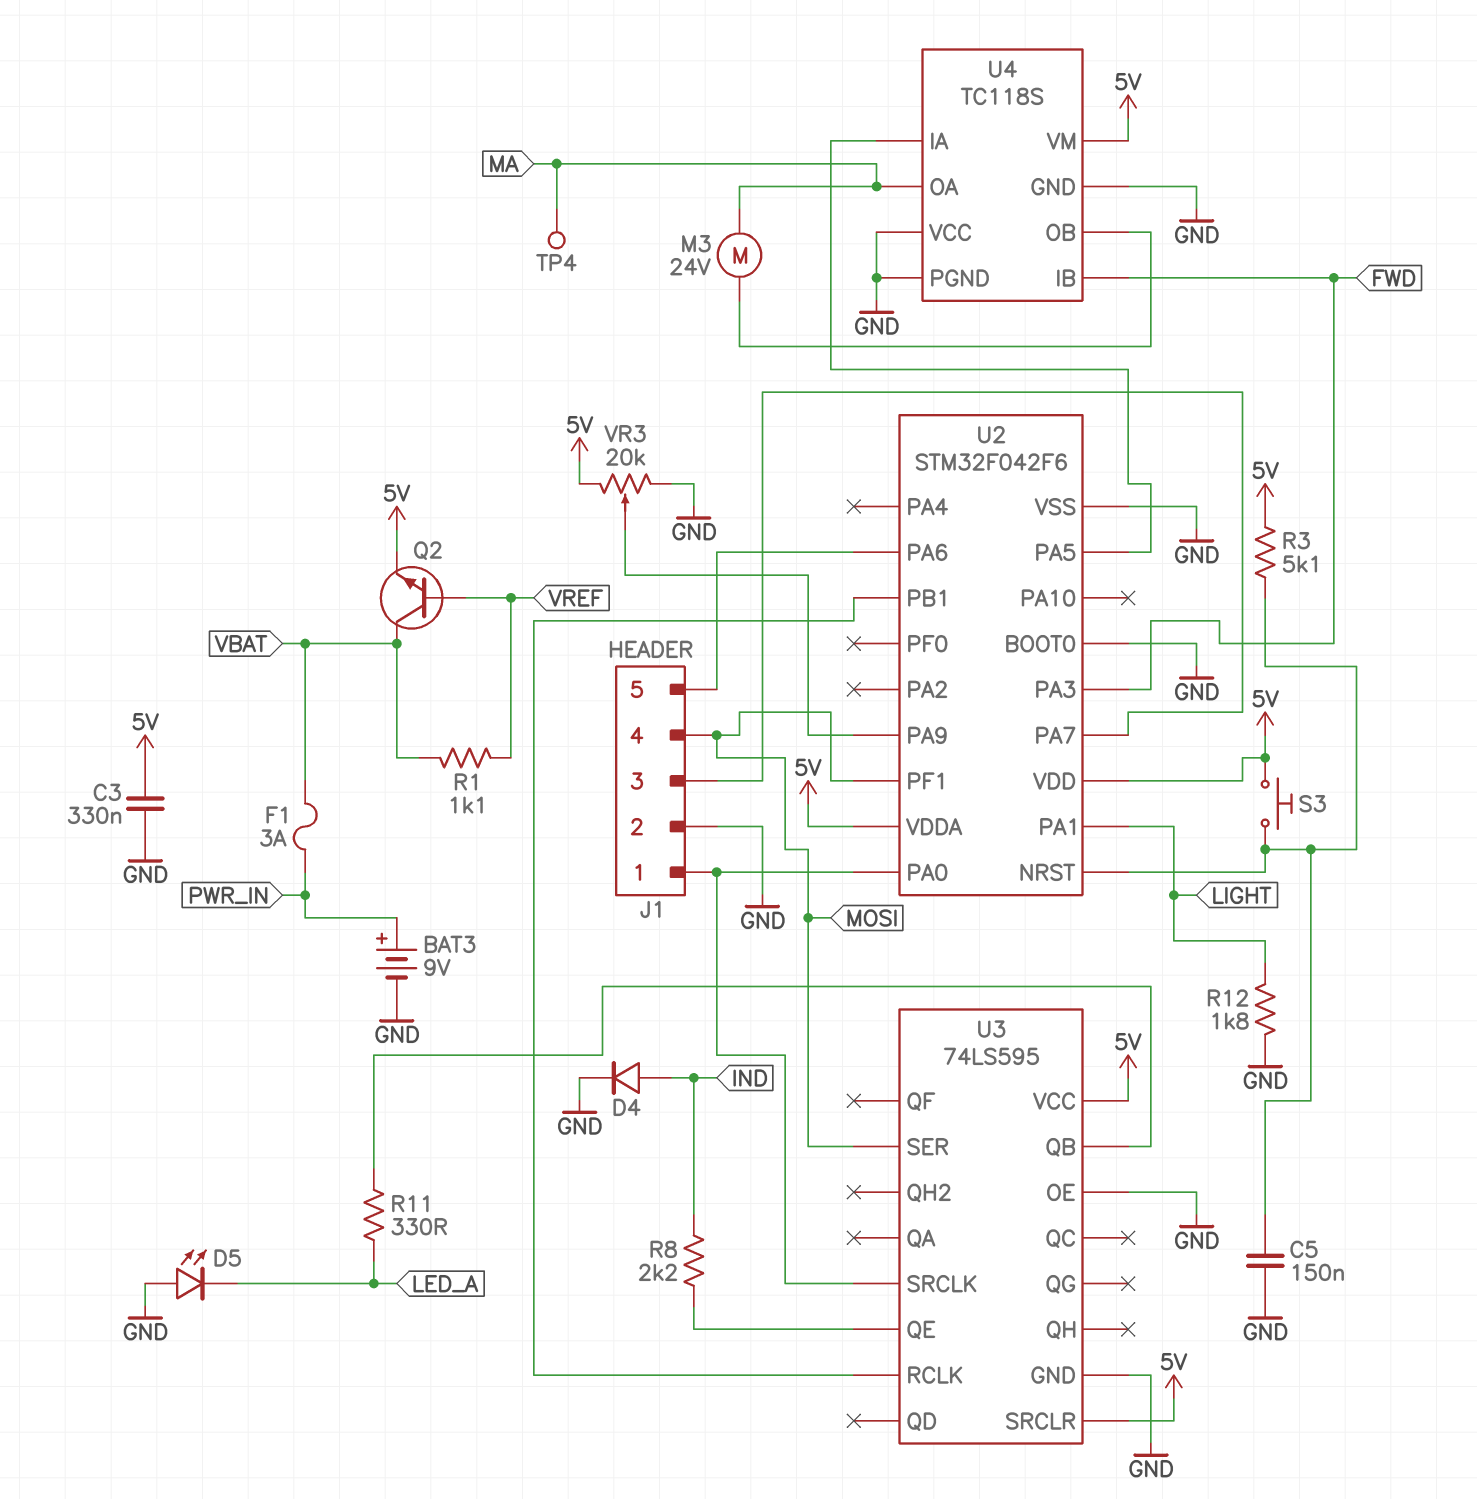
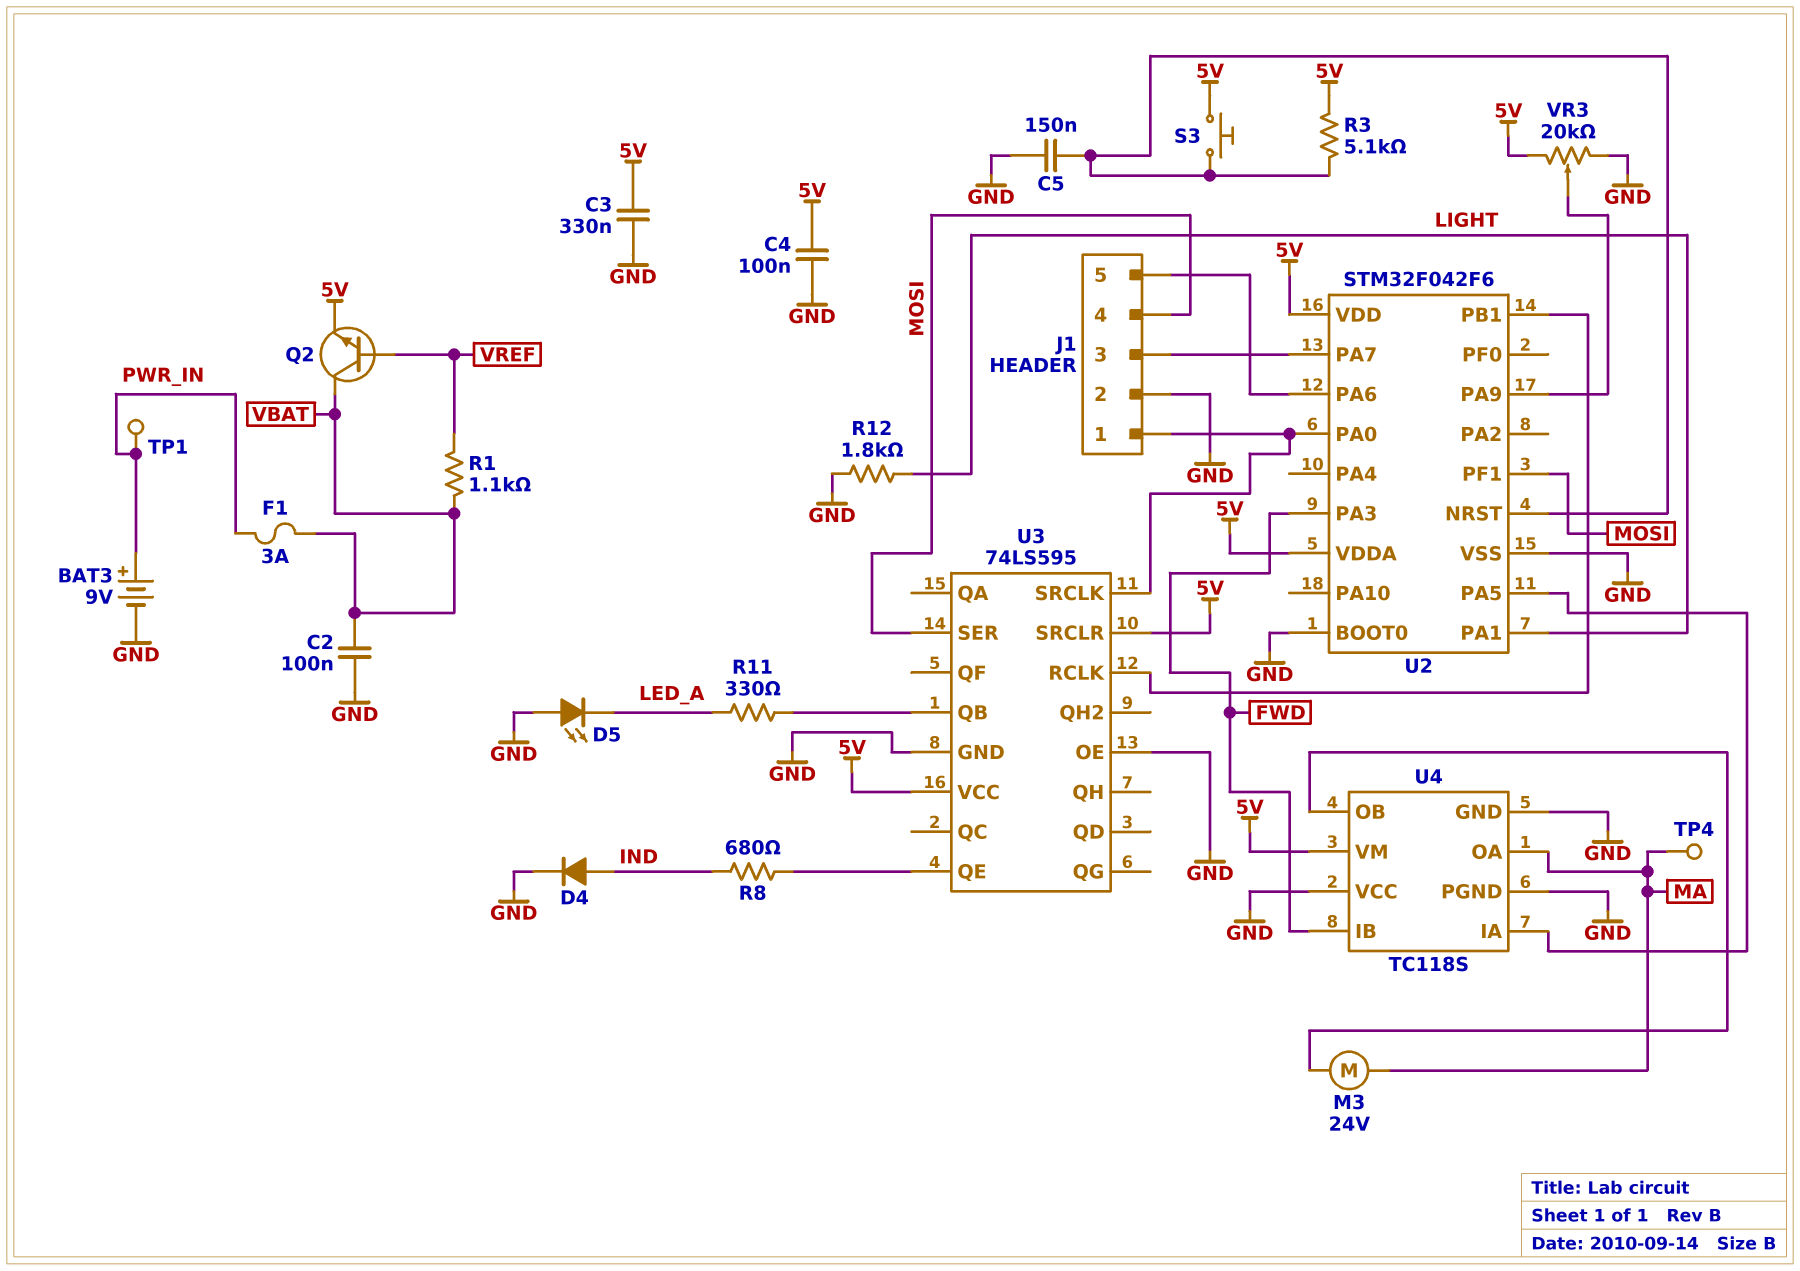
C2: none -> 100nF (GND, VBAT)
C4: none -> 100nF (5V, GND)
R8: 2.2k (IND, U3/QE) -> 680 (IND, U3/QE)
TP1: none -> test point (PWR_IN)

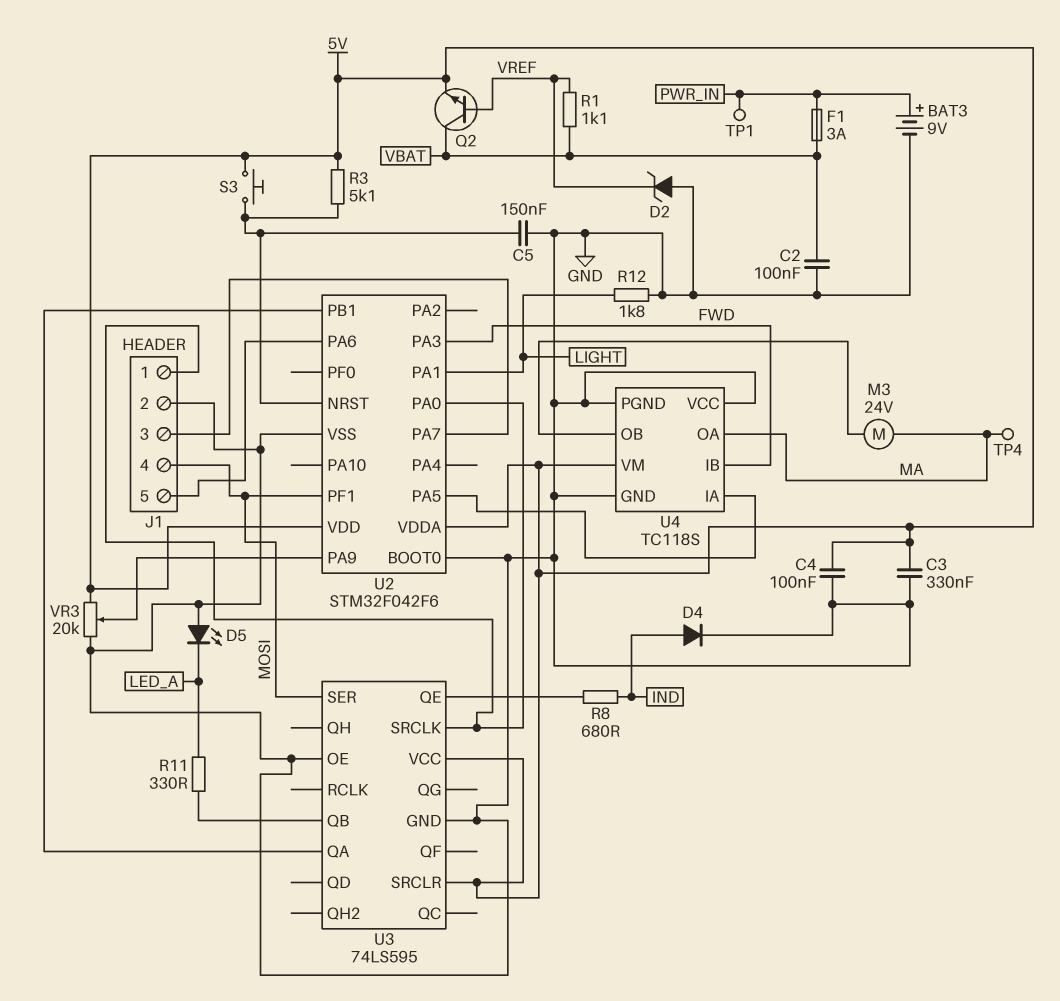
D2: none -> zener (A GND, K VREF)
U3 pin QA: none -> U2/PB1
U3 pin RCLK: U2/PB1 -> none

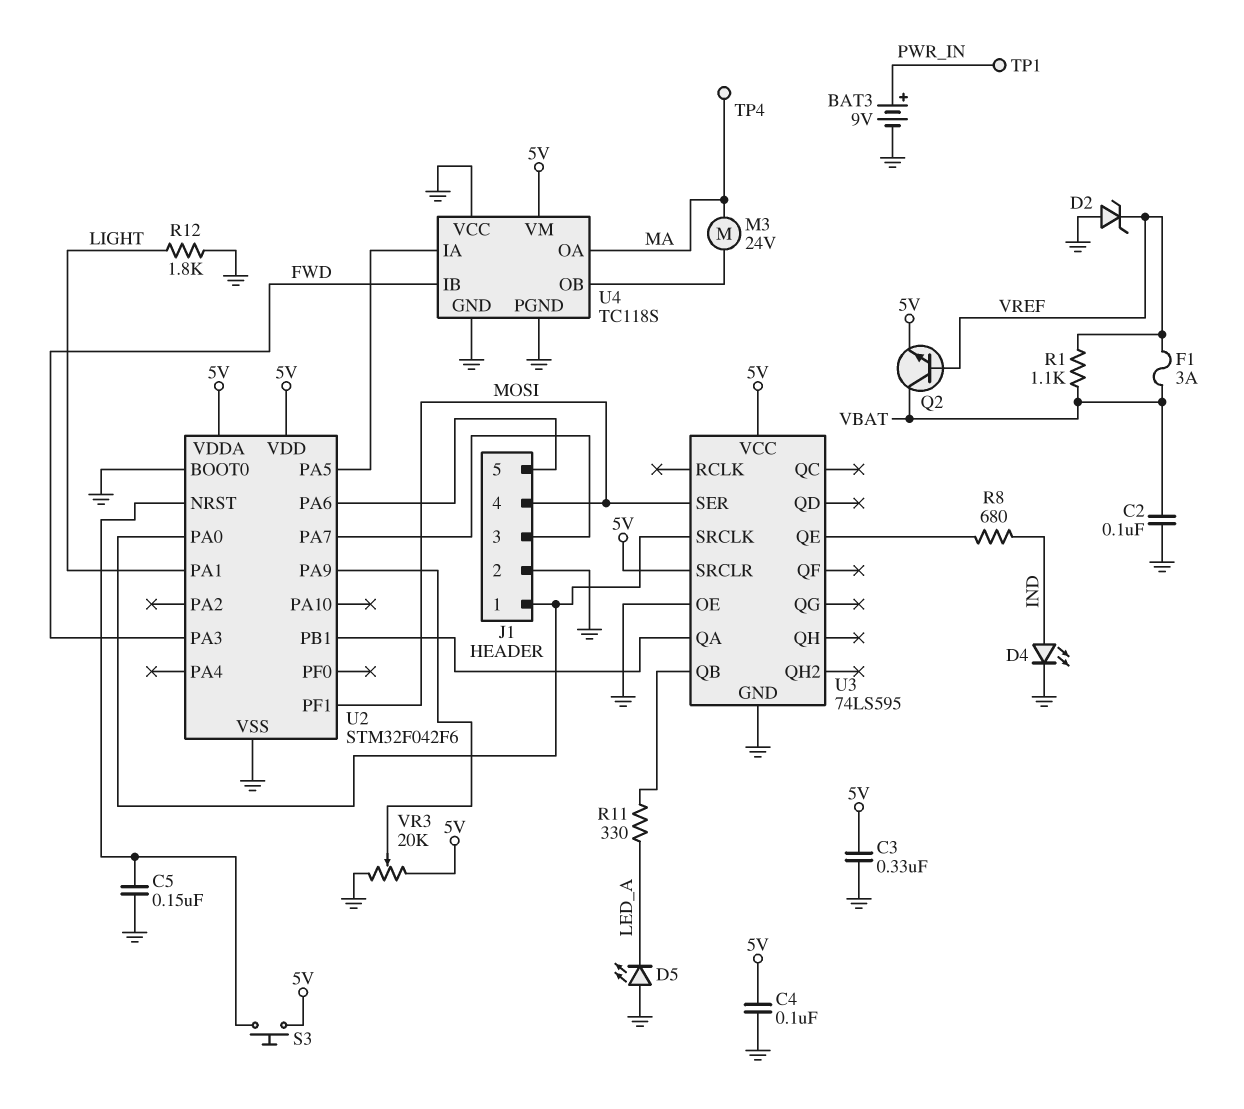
D4: diode (A IND, K GND) -> LED (A IND, K GND)
F1: 3A (PWR_IN, VBAT) -> 3A (VBAT, VREF)
R3: 5.1k (5V, U2/NRST) -> none

